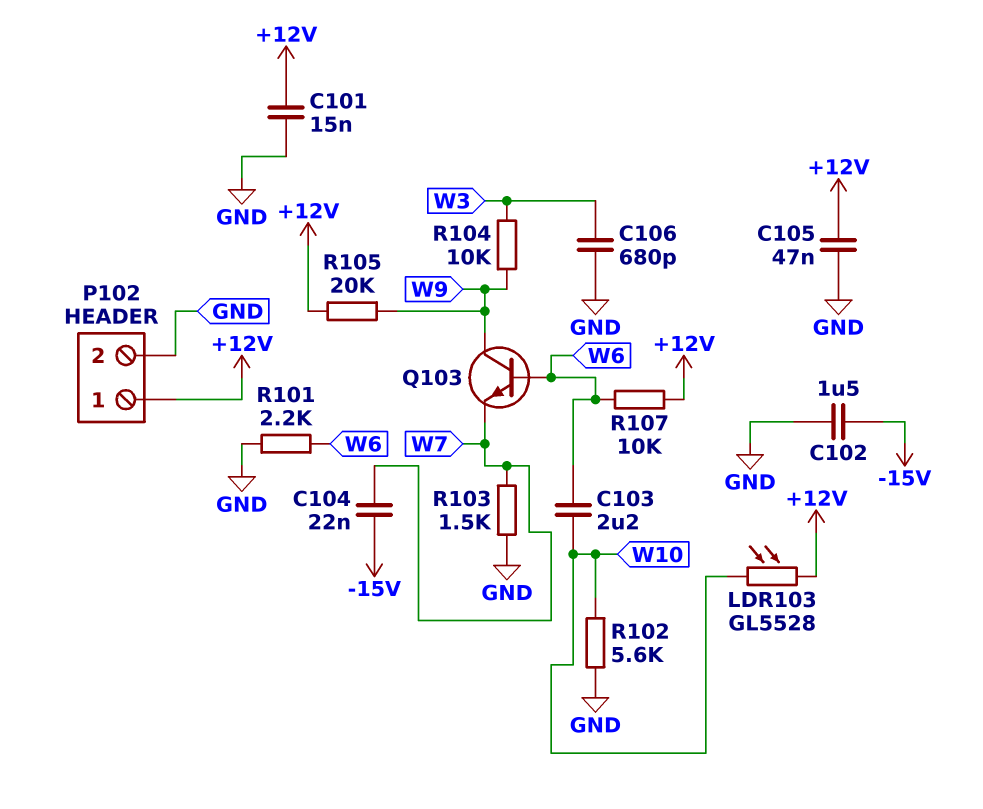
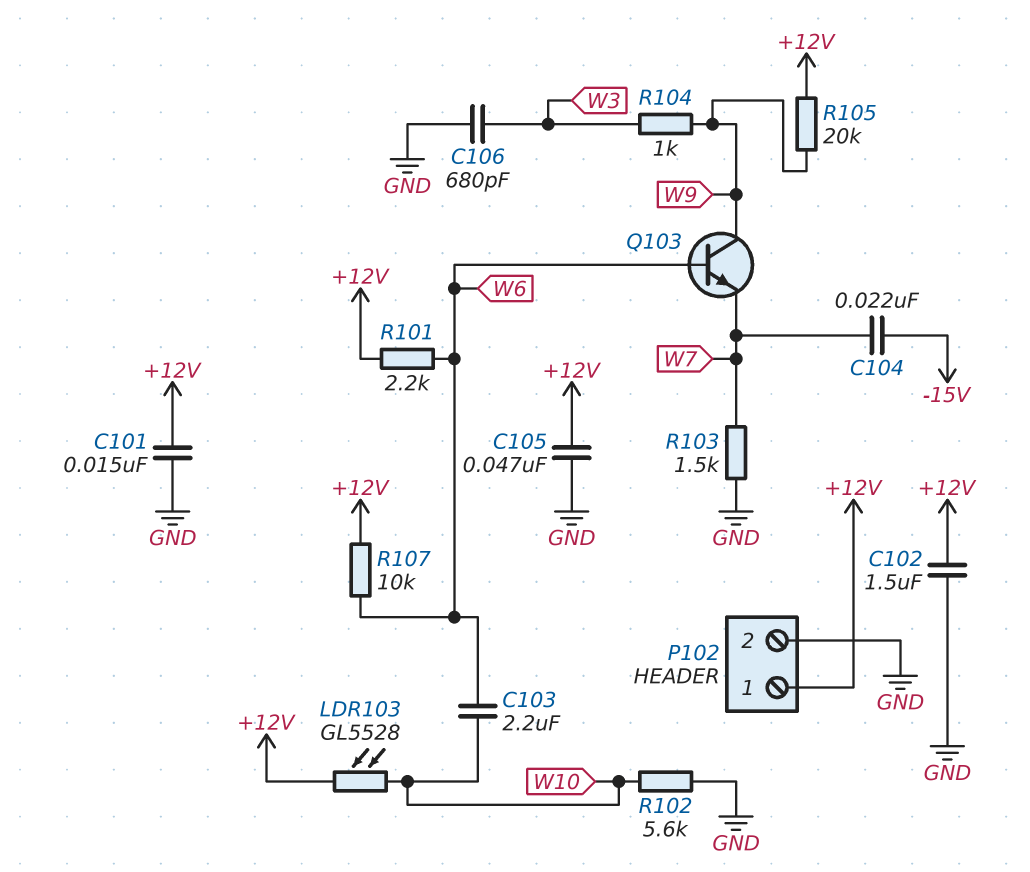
C102: 1.5uF (-15V, GND) -> 1.5uF (+12V, GND)
R101: 2.2k (GND, W6) -> 2.2k (+12V, W6)
R104: 10k (W3, W9) -> 1k (W3, W9)

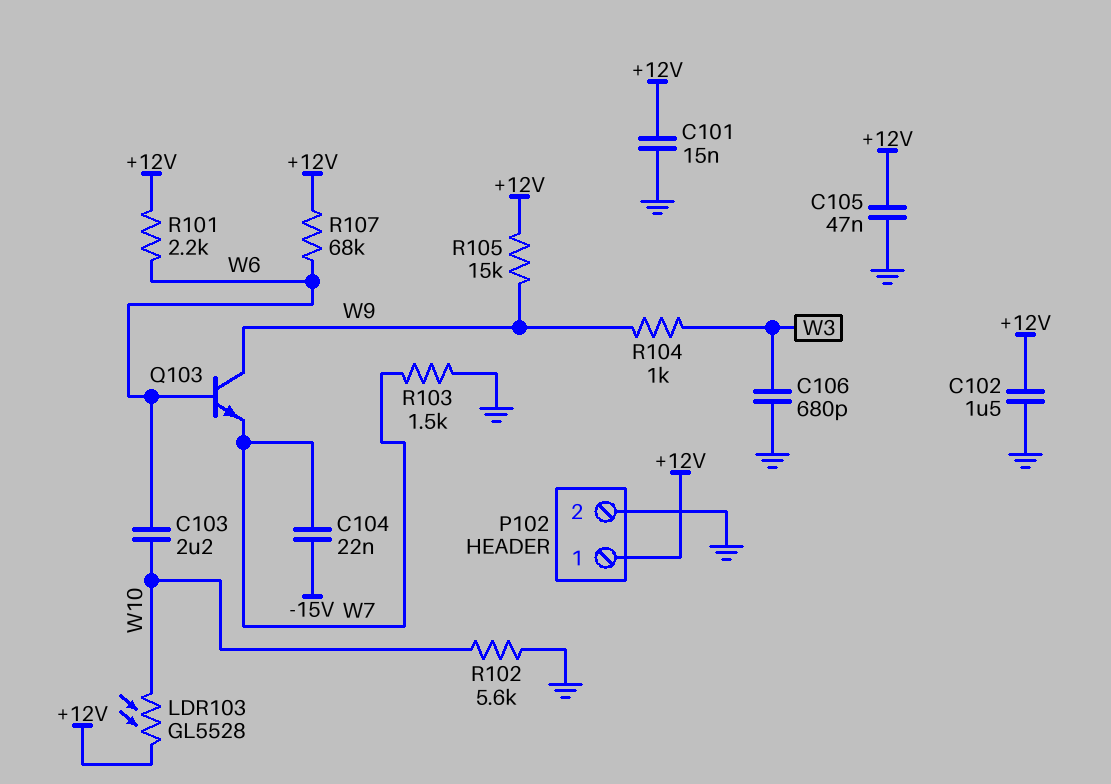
R105: 20k (+12V, W9) -> 15k (+12V, W9)
R107: 10k (+12V, W6) -> 68k (+12V, W6)

